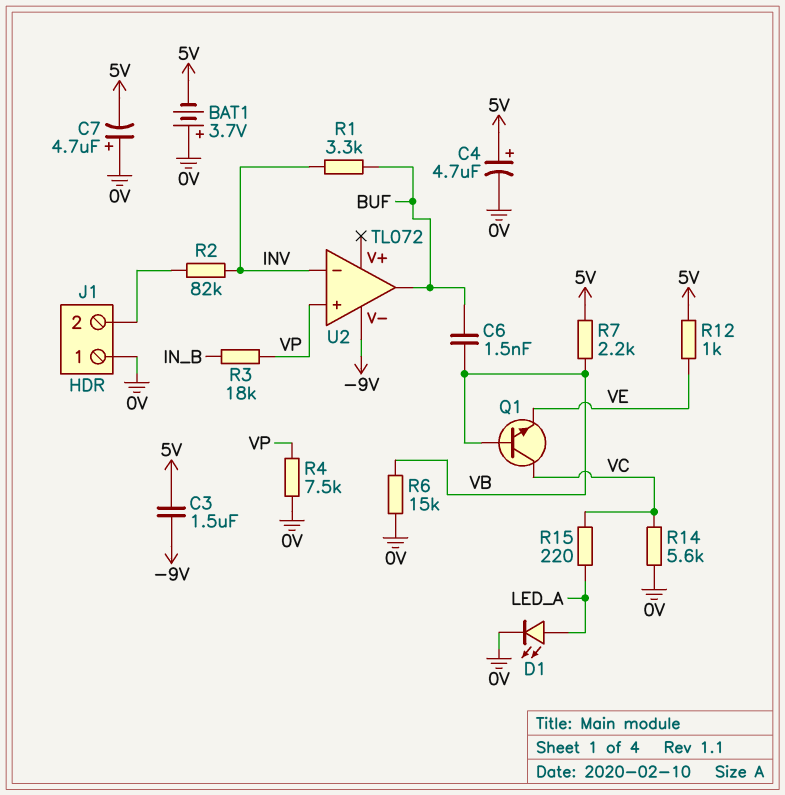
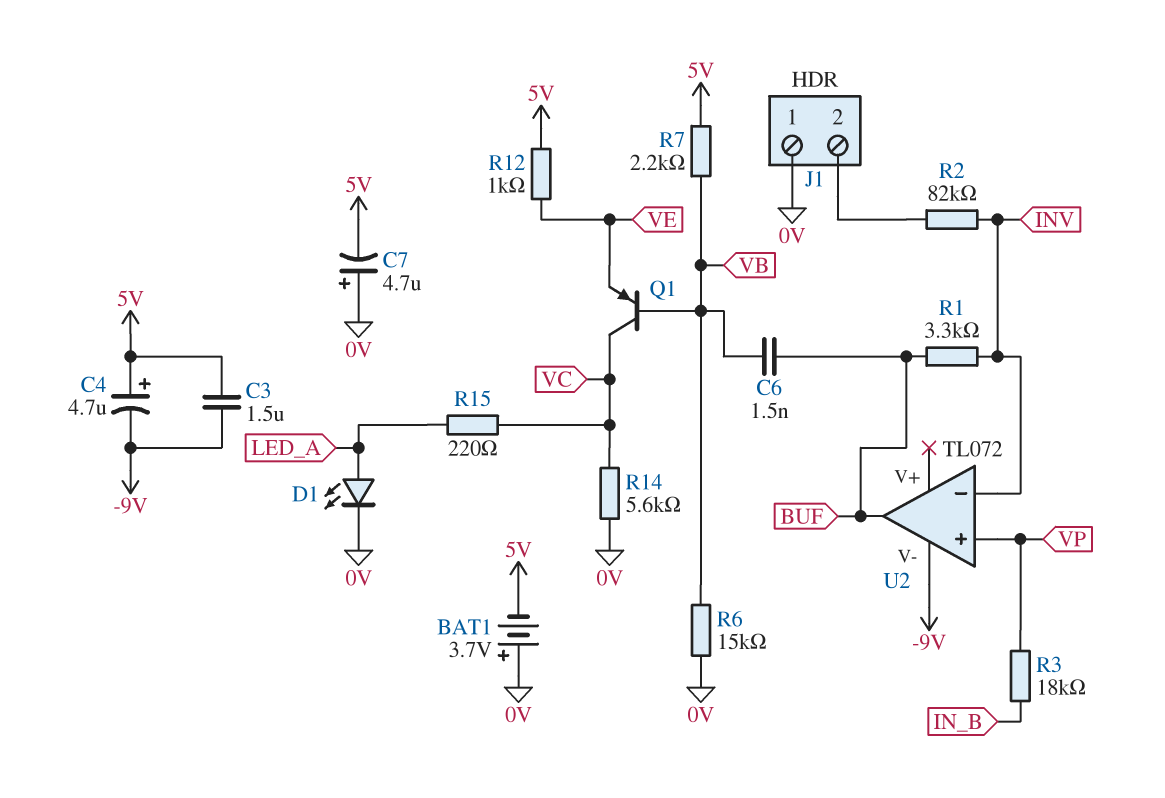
C4: 4.7uF (plus 5V, minus 0V) -> 4.7uF (plus 5V, minus -9V)
Q1: NPN (B VB, C VC, E VE) -> PNP (B VB, C VC, E VE)
R4: 7.5k (0V, VP) -> none

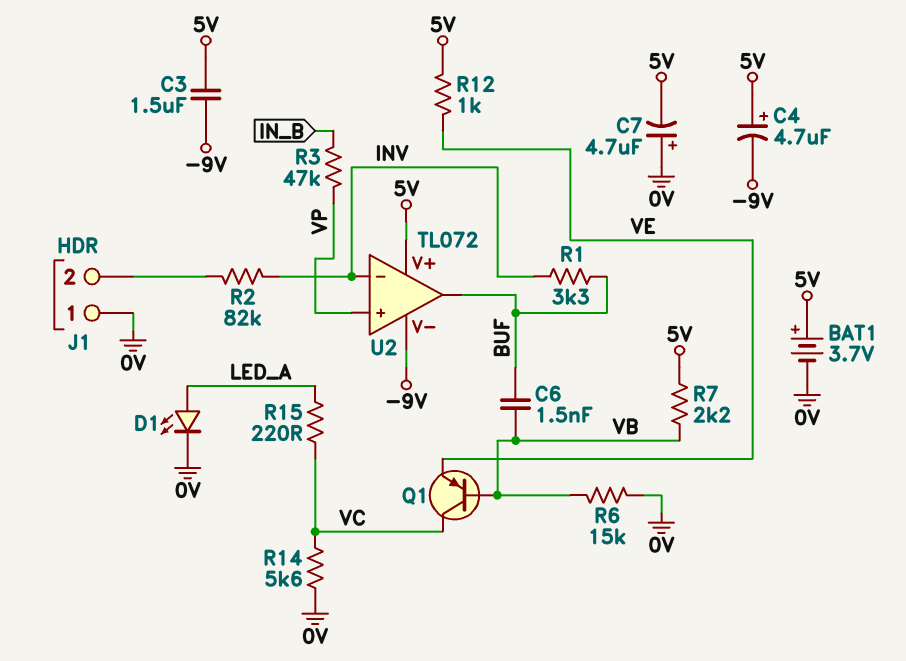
BAT1: 3.7V (plus 0V, minus 5V) -> 3.7V (plus 5V, minus 0V)
R3: 18k (IN_B, VP) -> 47k (IN_B, VP)
U2 pin V+: none -> 5V

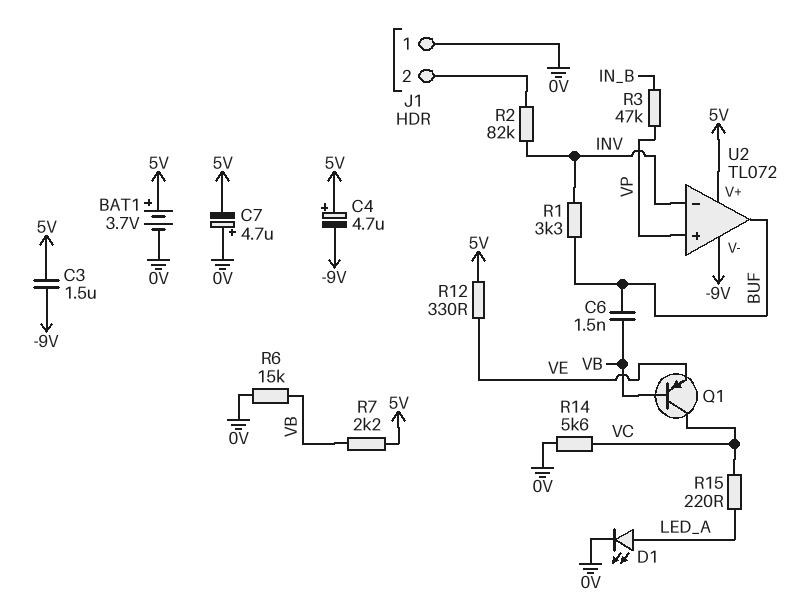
R12: 1k (5V, VE) -> 330 (5V, VE)

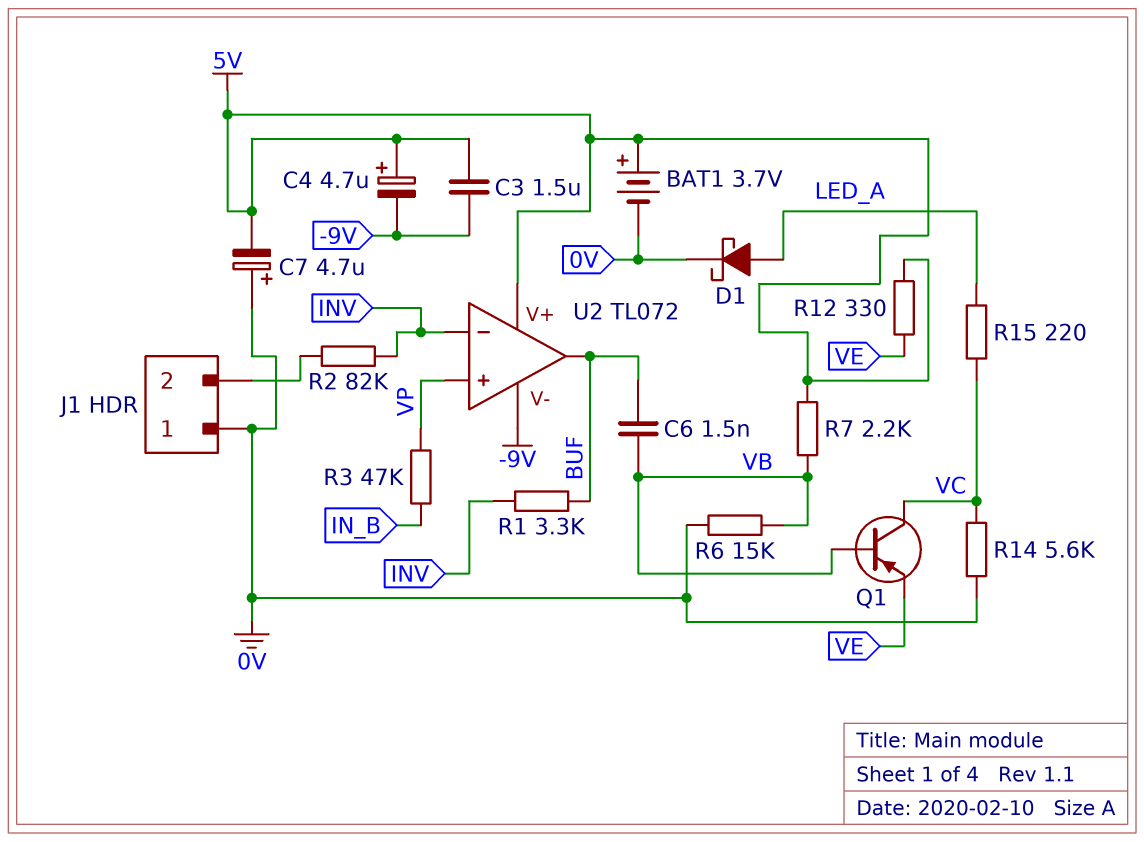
D1: LED (A LED_A, K 0V) -> schottky (A LED_A, K 0V)

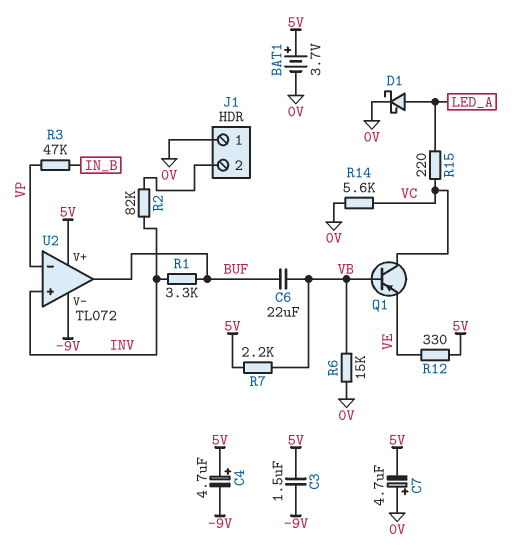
C6: 1.5nF (BUF, VB) -> 22uF (BUF, VB)
U2 pin in+: VP -> INV
U2 pin in-: INV -> VP

